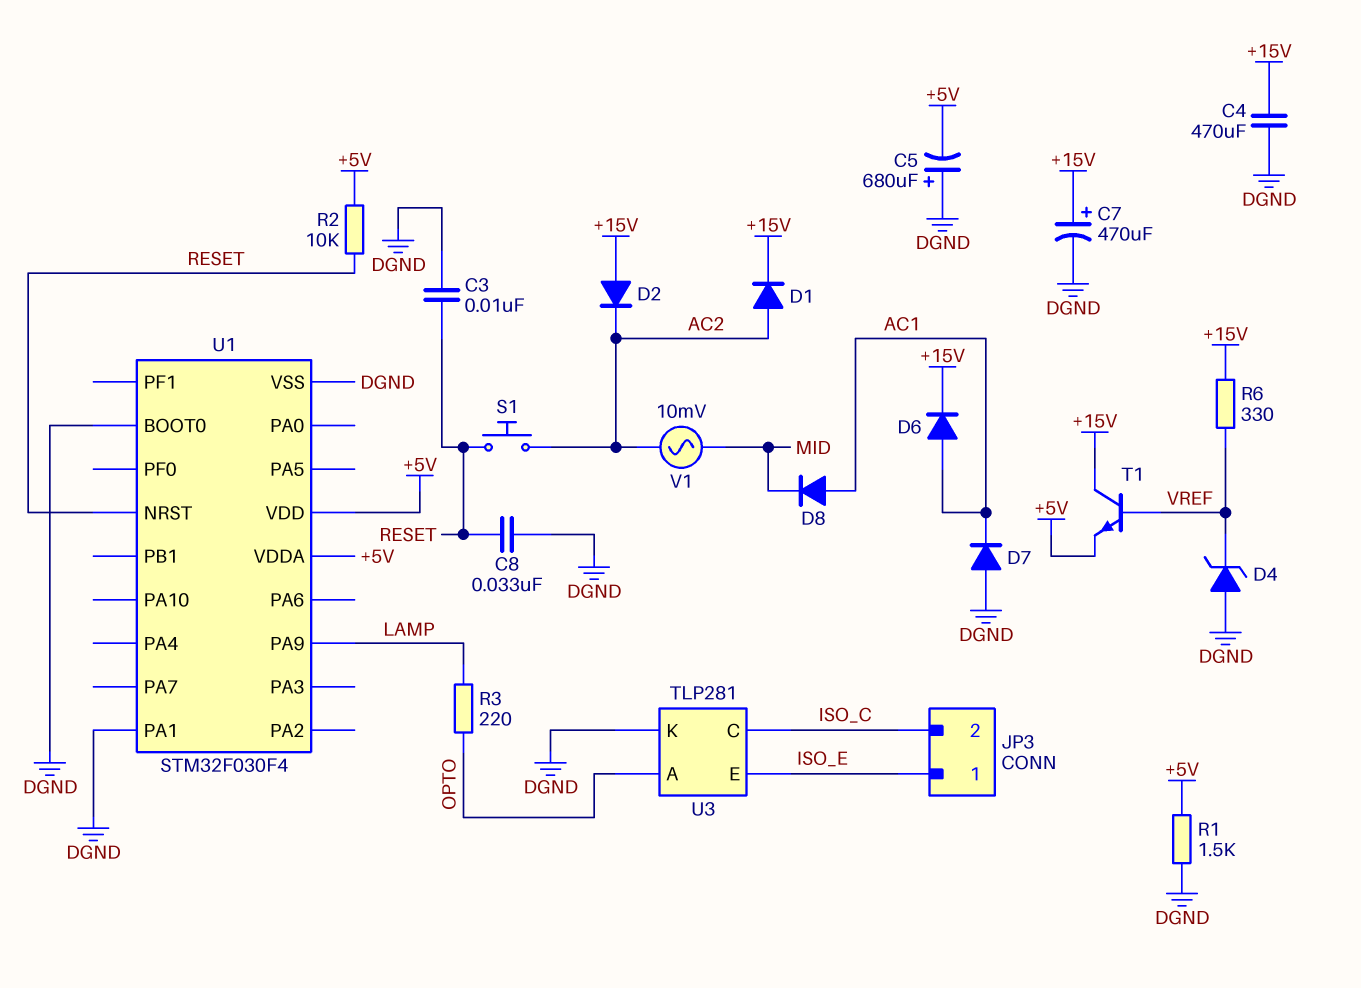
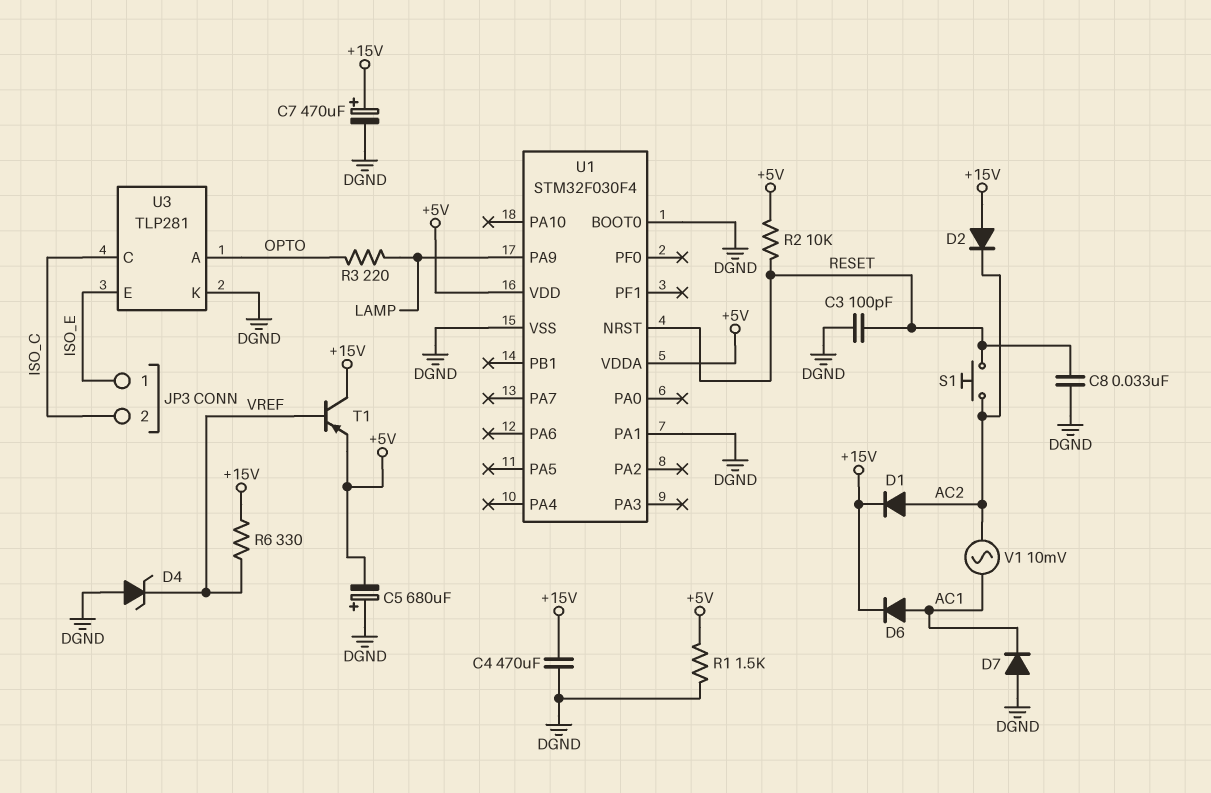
C3: 10nF (DGND, RESET) -> 100pF (DGND, RESET)
D8: diode (A AC1, K MID) -> none
T1: NPN (B VREF, C +15V, E +5V) -> PNP (B VREF, C +15V, E +5V)
V1: AC 10mV (AC2, MID) -> AC 10mV (AC1, AC2)

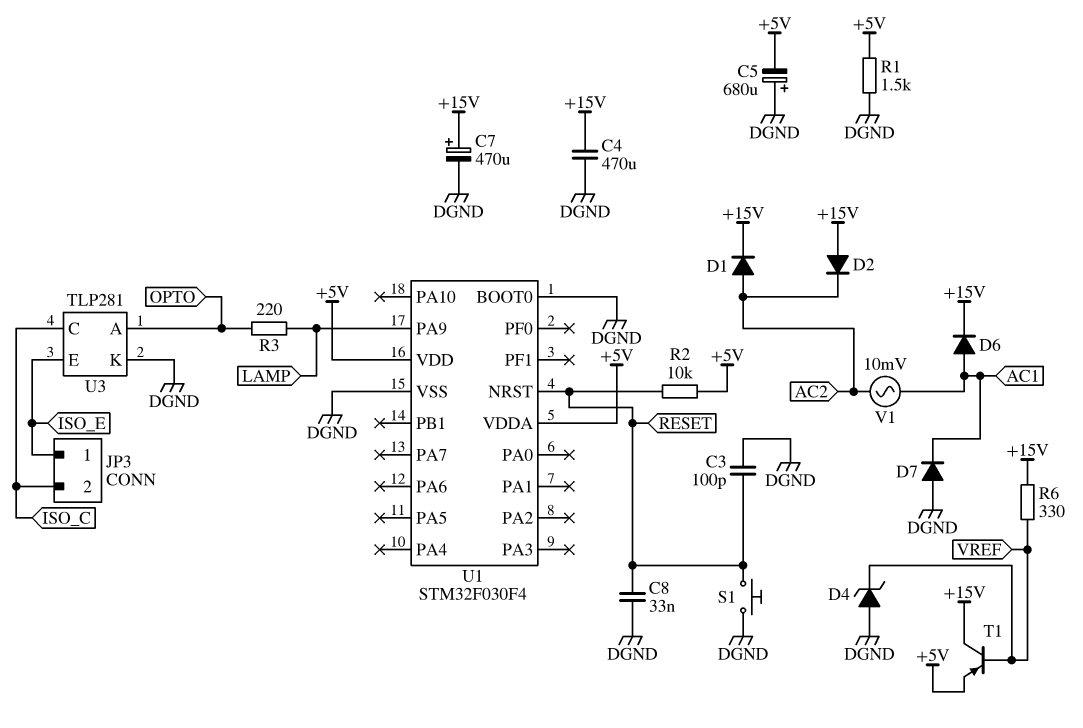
S1: button (AC2, RESET) -> button (DGND, RESET)
U1 pin PA1: DGND -> none

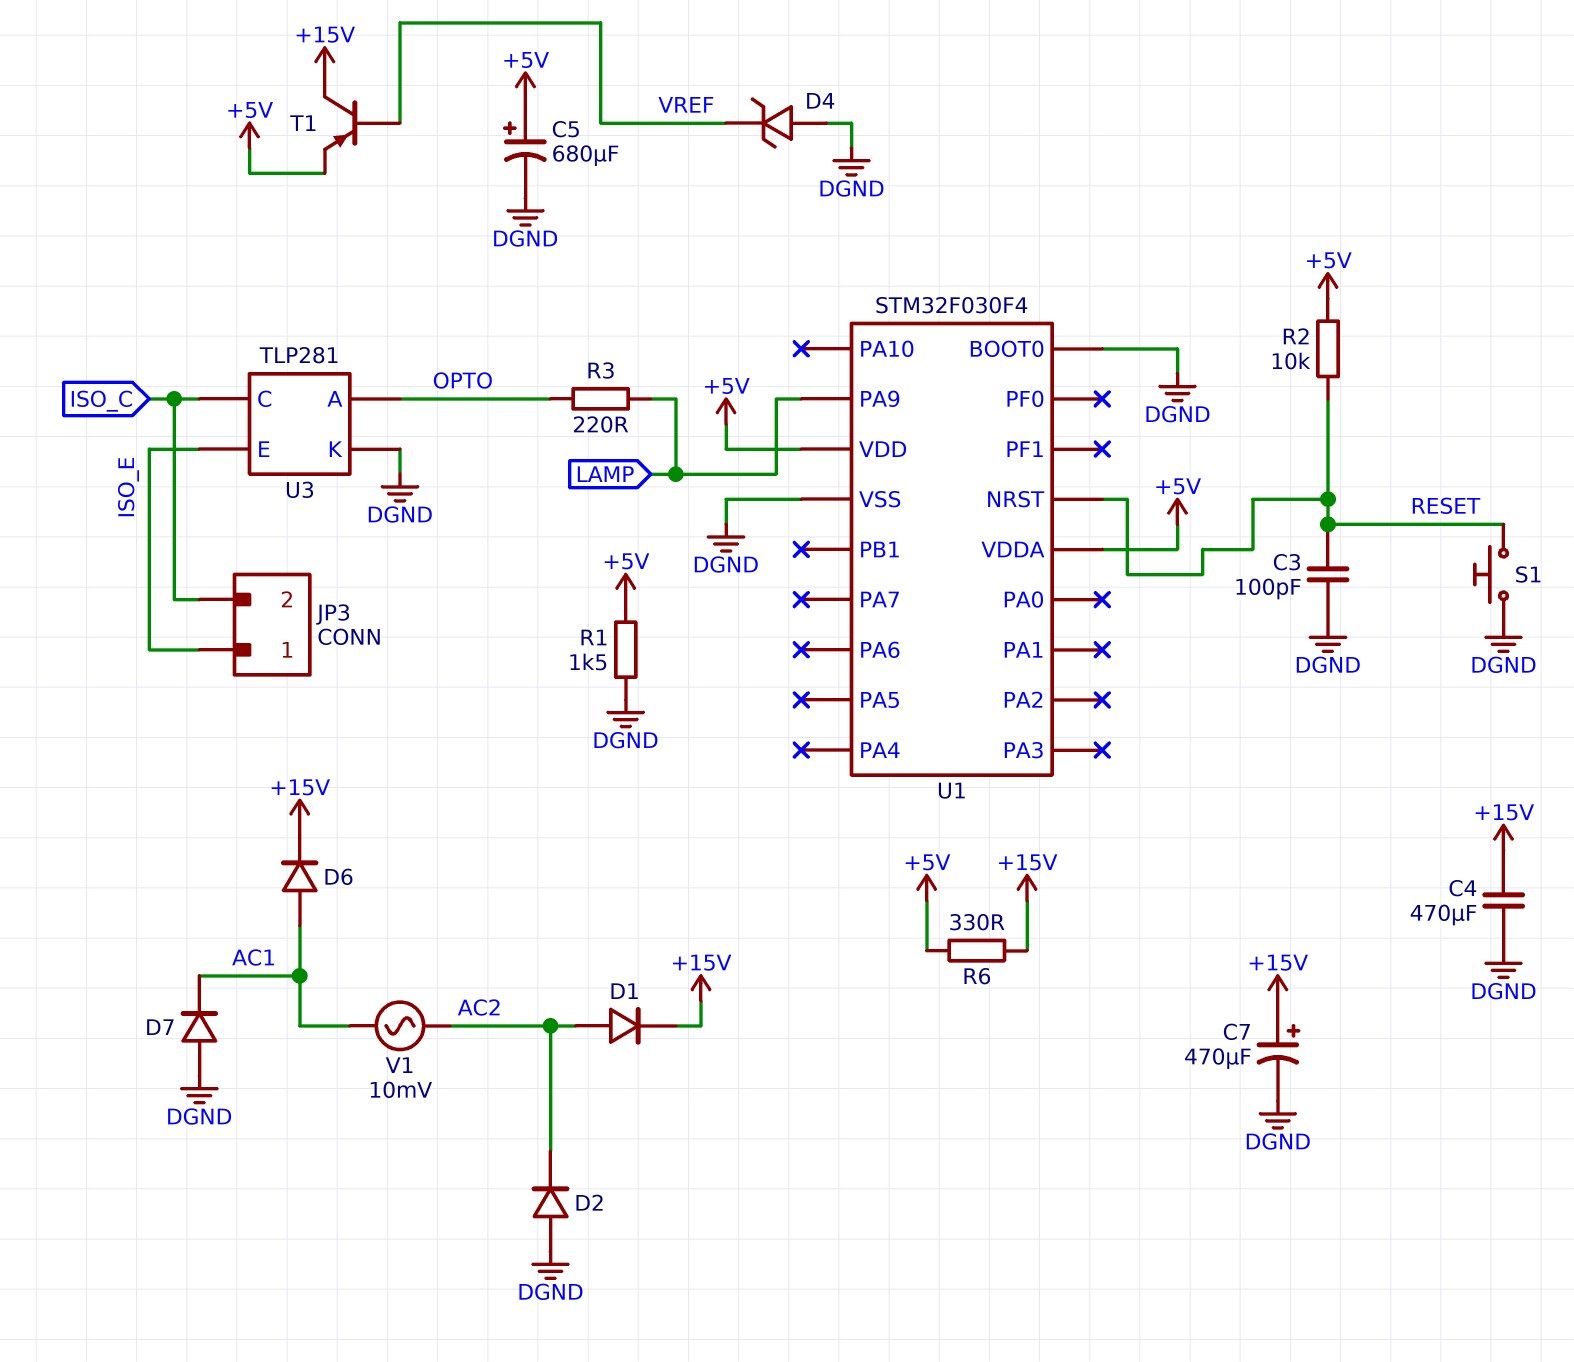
C5: 680uF (plus DGND, minus +5V) -> 680uF (plus +5V, minus DGND)
C8: 33nF (DGND, RESET) -> none
D2: diode (A +15V, K AC2) -> diode (A DGND, K AC2)
R6: 330 (+15V, VREF) -> 330 (+5V, +15V)

